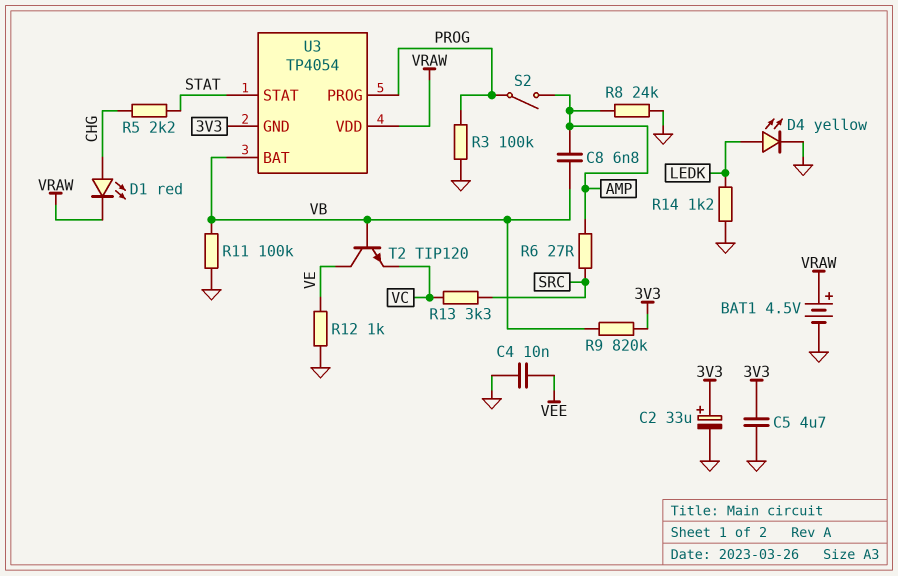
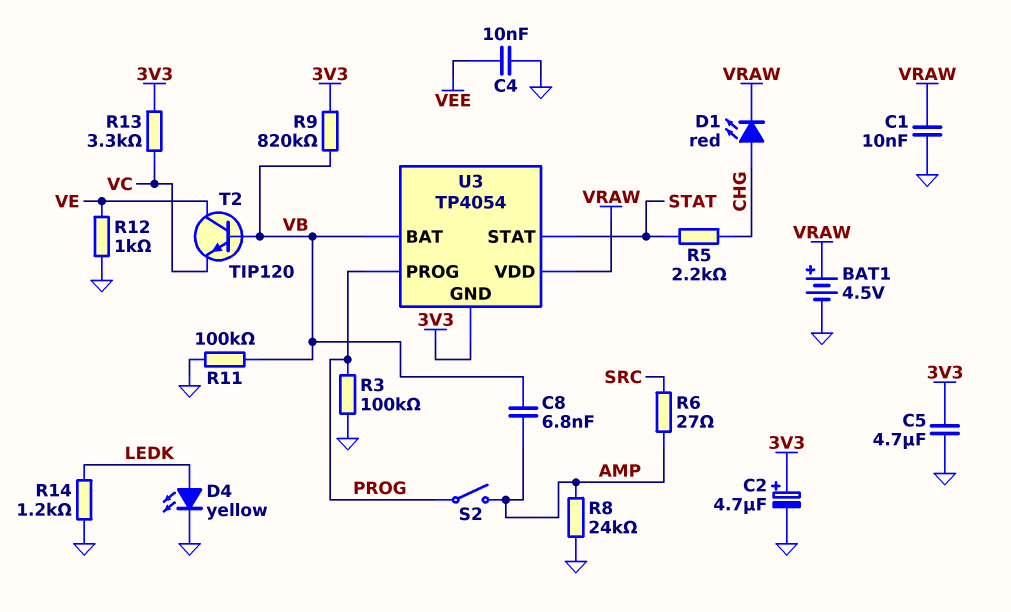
C1: none -> 10nF (GND, VRAW)
C2: 33uF (plus 3V3, minus GND) -> 4.7uF (plus 3V3, minus GND)
R13: 3.3k (SRC, VC) -> 3.3k (3V3, VC)

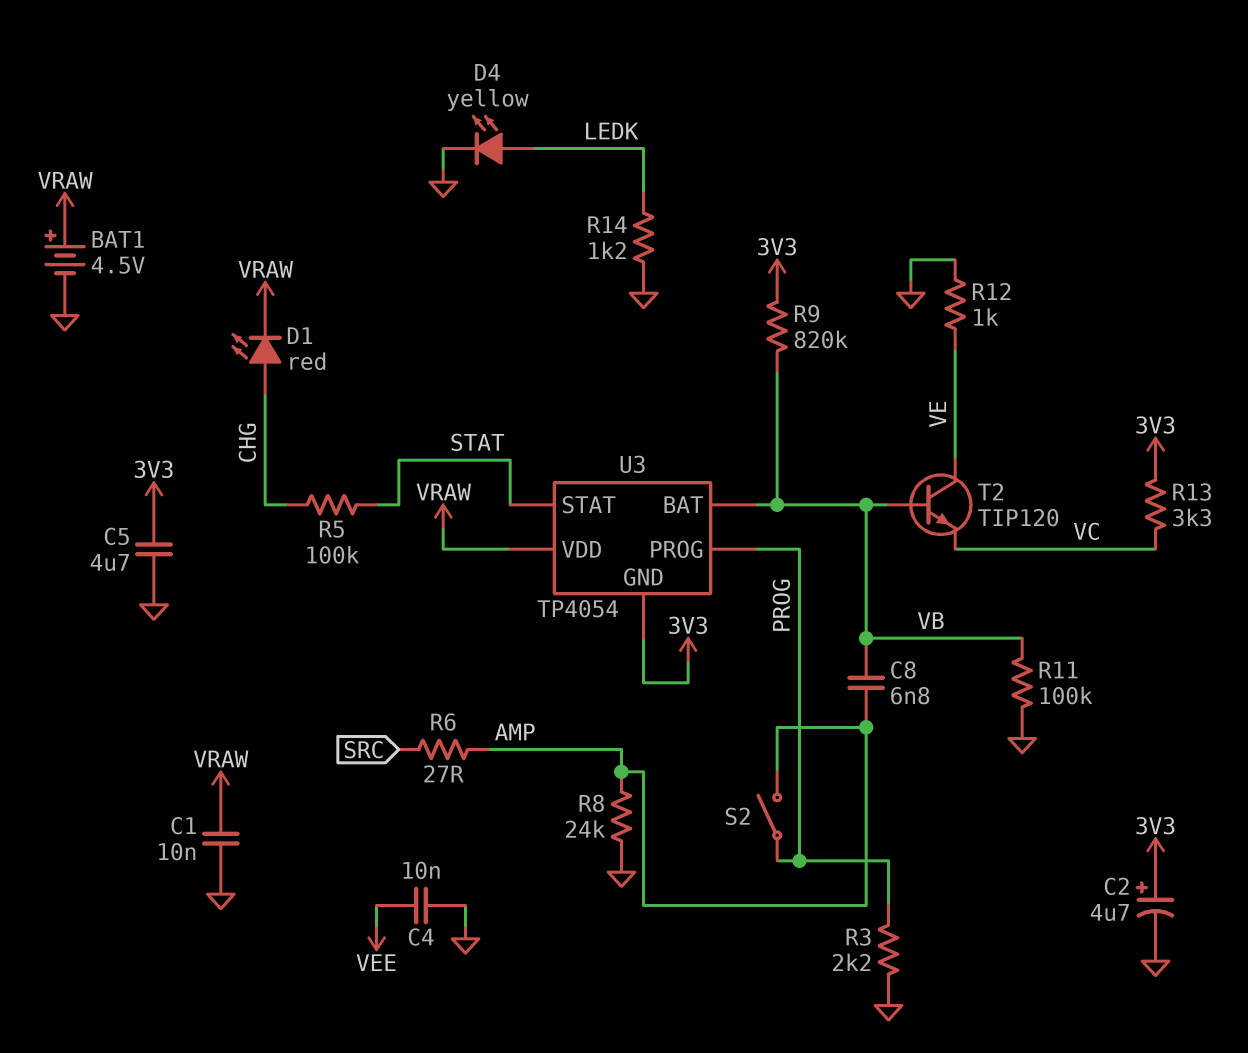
R3: 100k (GND, PROG) -> 2.2k (GND, PROG)
R5: 2.2k (CHG, STAT) -> 100k (CHG, STAT)

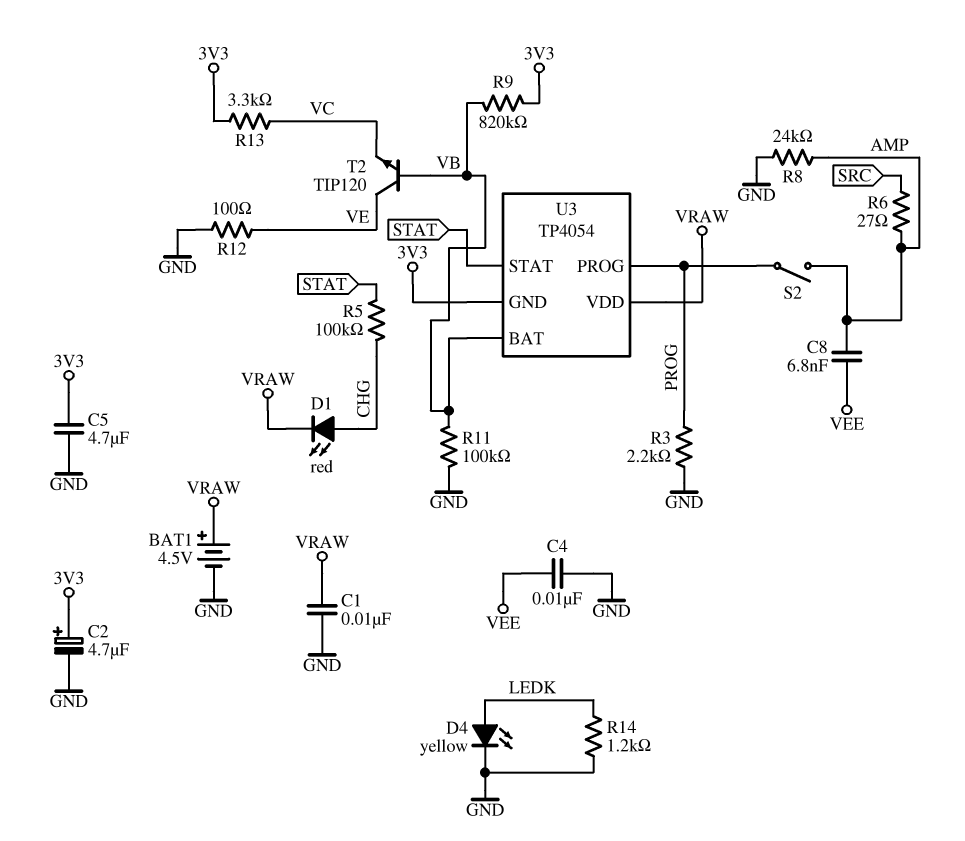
C8: 6.8nF (AMP, VB) -> 6.8nF (AMP, VEE)
R12: 1k (GND, VE) -> 100 (GND, VE)

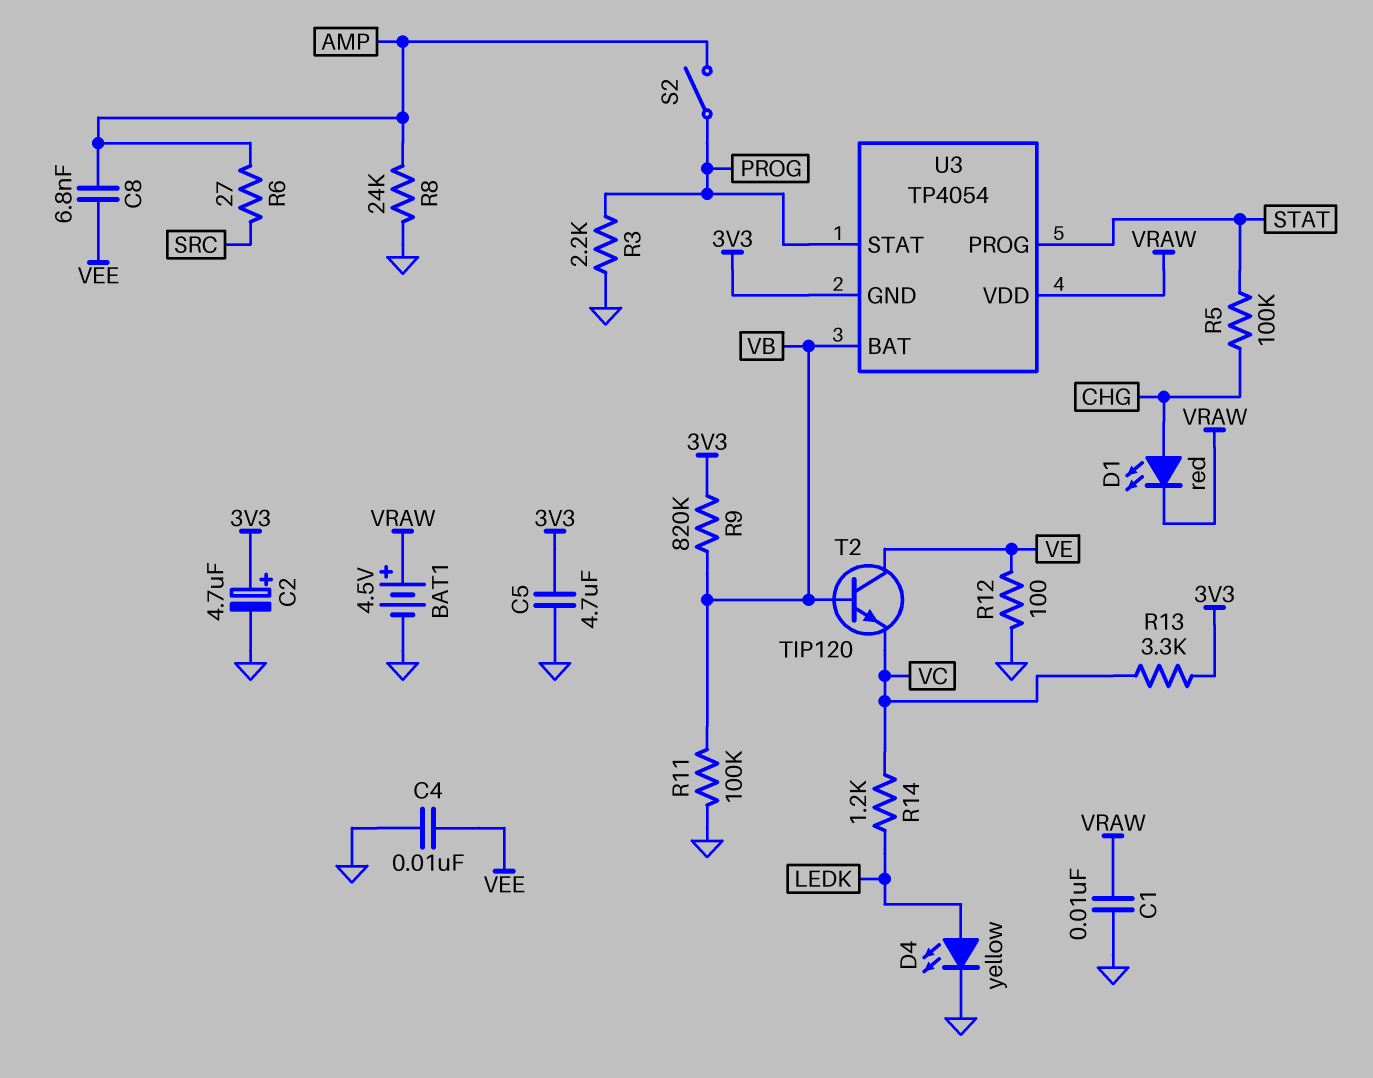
R14: 1.2k (GND, LEDK) -> 1.2k (LEDK, VC)
U3 pin PROG: PROG -> STAT
U3 pin STAT: STAT -> PROG

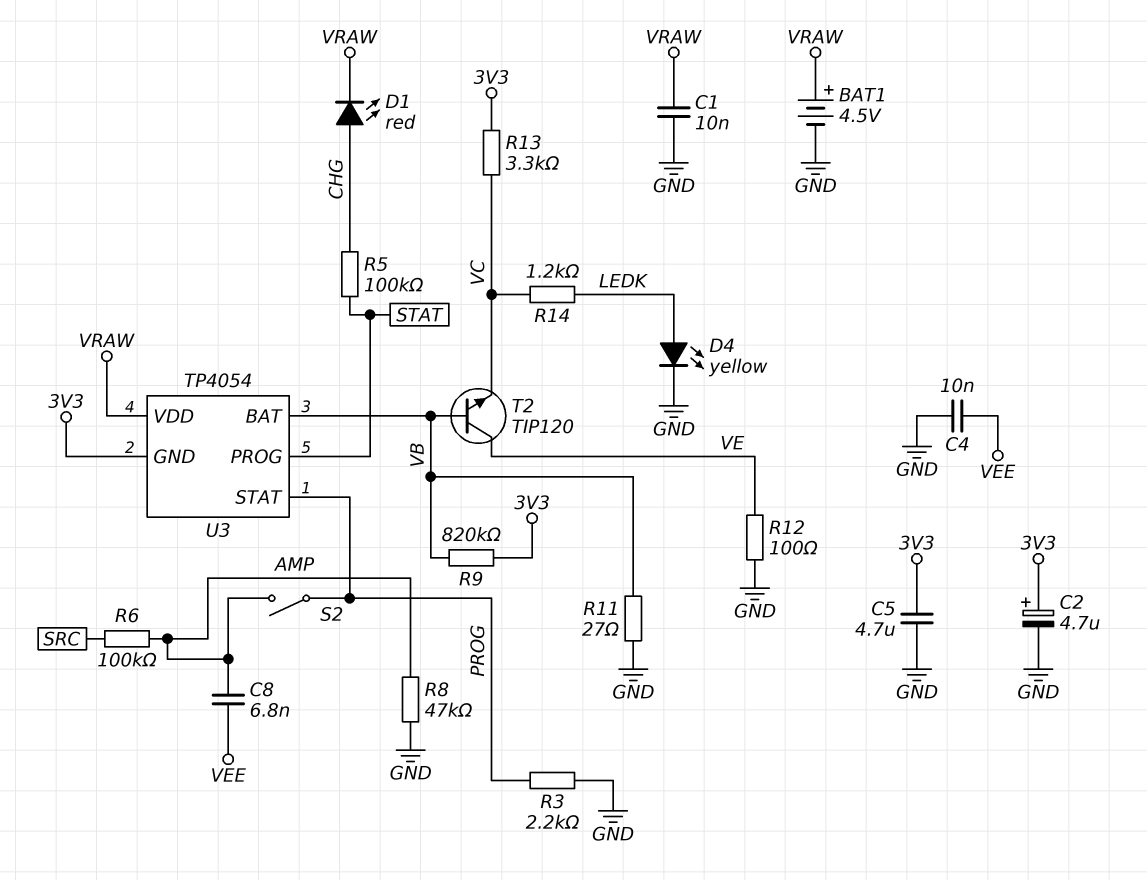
R6: 27 (AMP, SRC) -> 100k (AMP, SRC)
R8: 24k (AMP, GND) -> 47k (AMP, GND)
R11: 100k (GND, VB) -> 27 (GND, VB)

